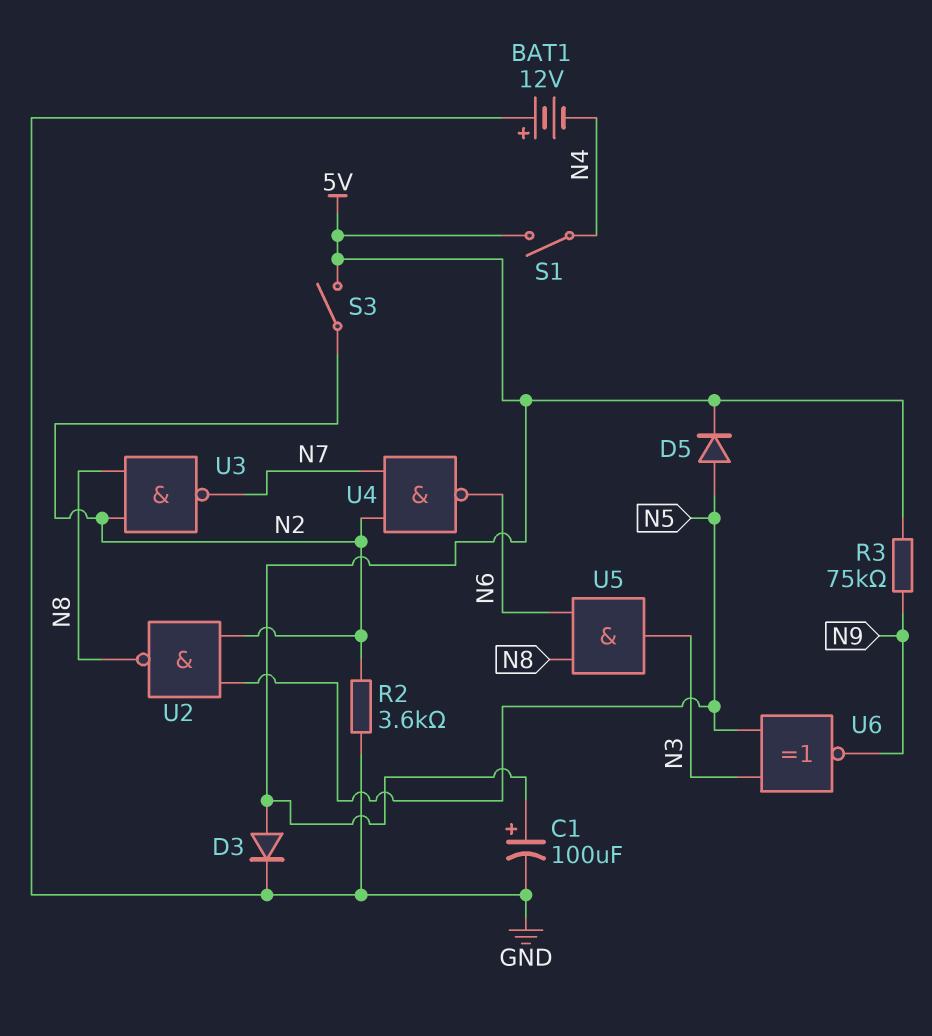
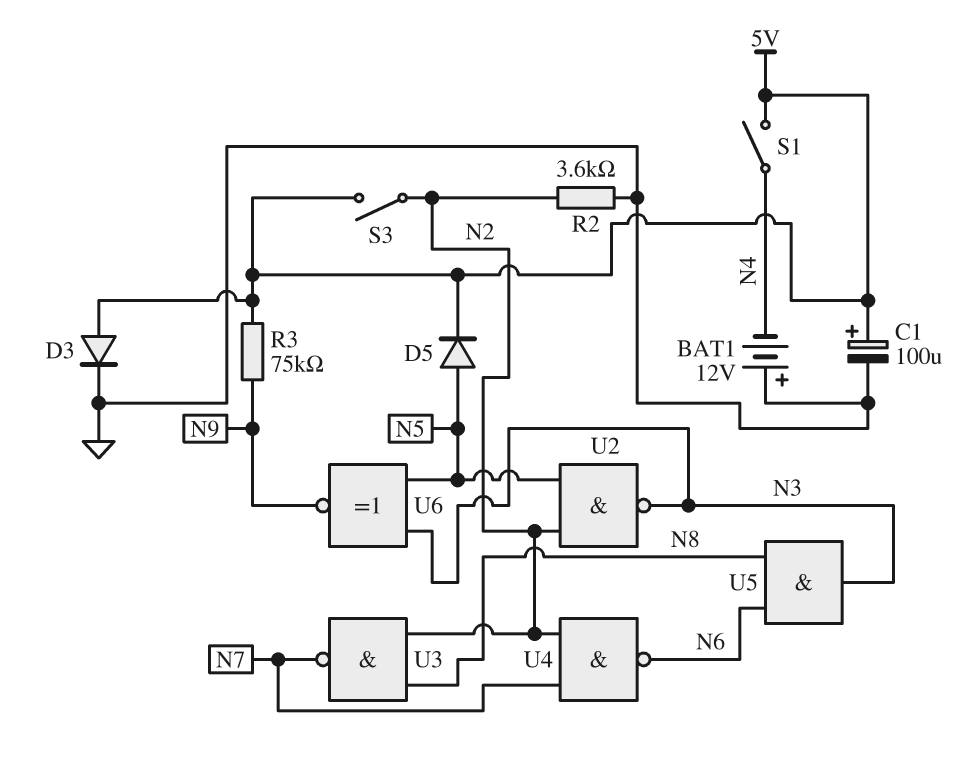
U2: NAND (in N2, in N5, out N8) -> NAND (in N2, in N5, out N3)

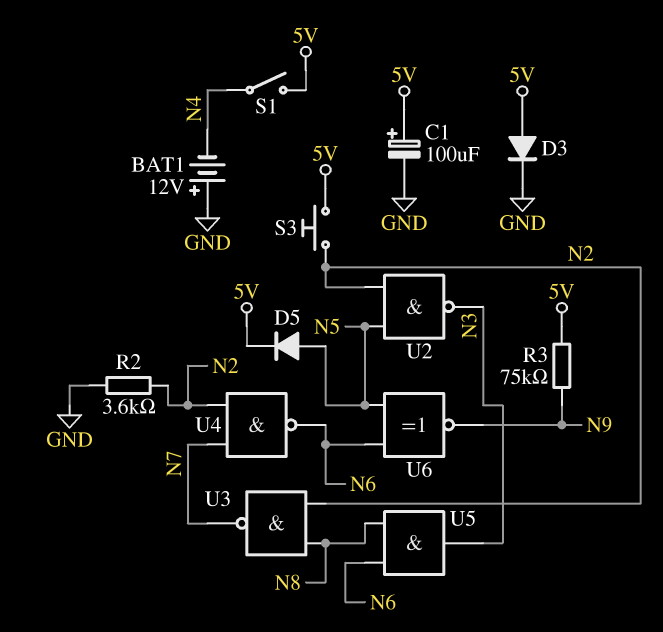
S3: switch (5V, N2) -> button (5V, N2)
U6: XNOR (in N3, in N5, out N9) -> XNOR (in N5, in N6, out N9)

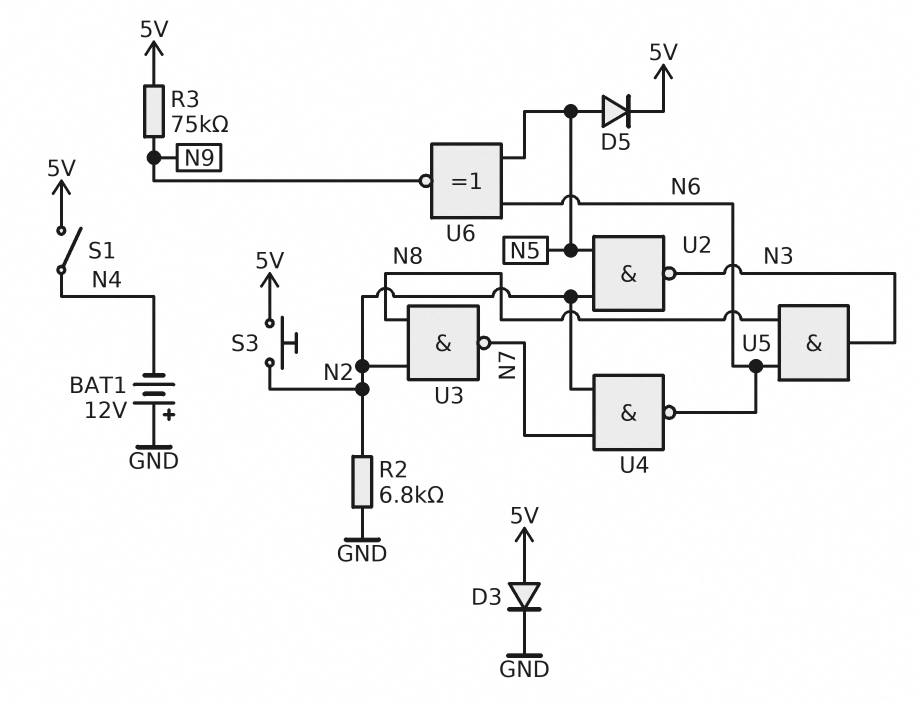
C1: 100uF (plus 5V, minus GND) -> none
R2: 3.6k (GND, N2) -> 6.8k (GND, N2)

